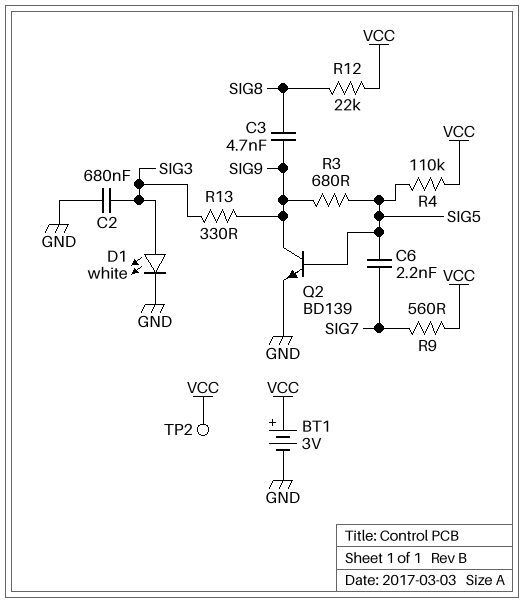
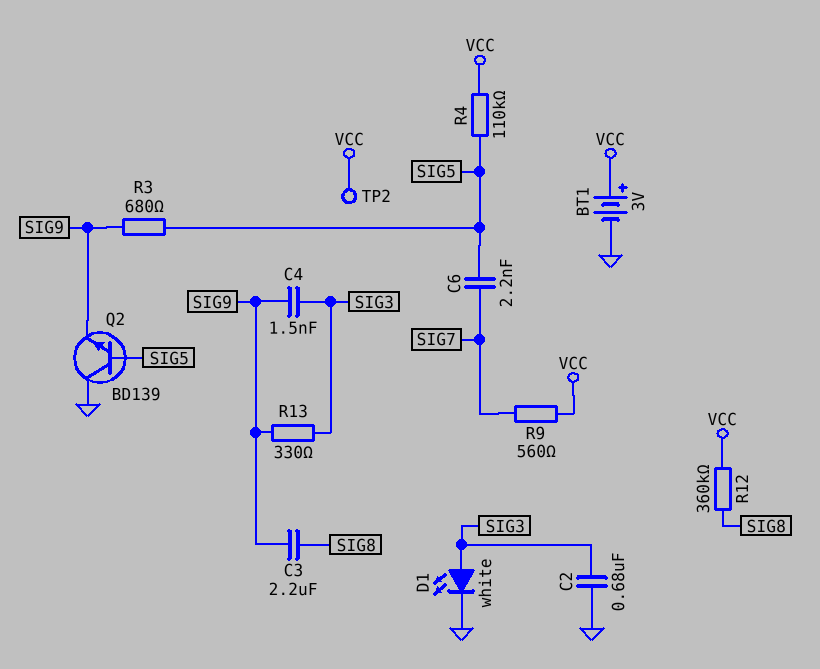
C3: 4.7nF (SIG8, SIG9) -> 2.2uF (SIG8, SIG9)
C4: none -> 1.5nF (SIG3, SIG9)
Q2: NPN BD139 (B SIG5, C SIG9, E GND) -> NPN BD139 (B SIG5, C GND, E SIG9)
R12: 22k (SIG8, VCC) -> 360k (SIG8, VCC)

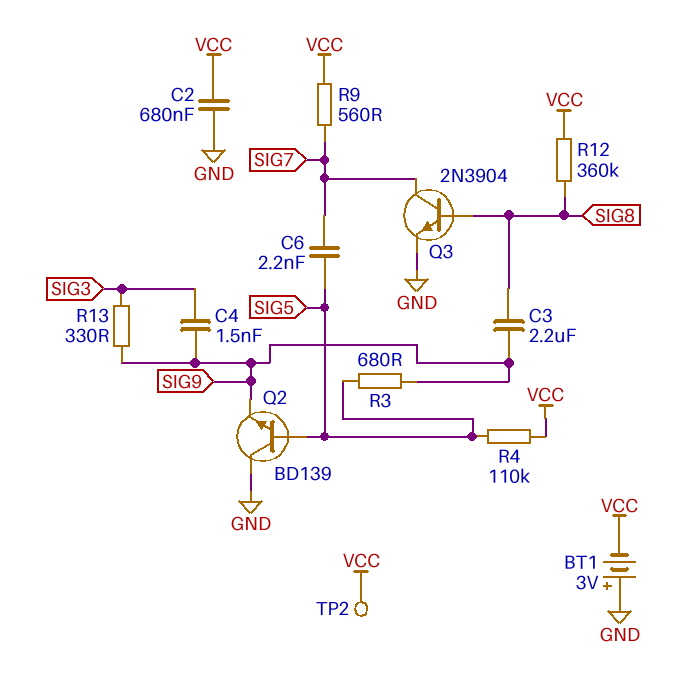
BT1: 3V (plus VCC, minus GND) -> 3V (plus GND, minus VCC)
C2: 680nF (GND, SIG3) -> 680nF (GND, VCC)
D1: LED white (A SIG3, K GND) -> none
Q3: none -> NPN 2N3904 (B SIG8, C SIG7, E GND)

